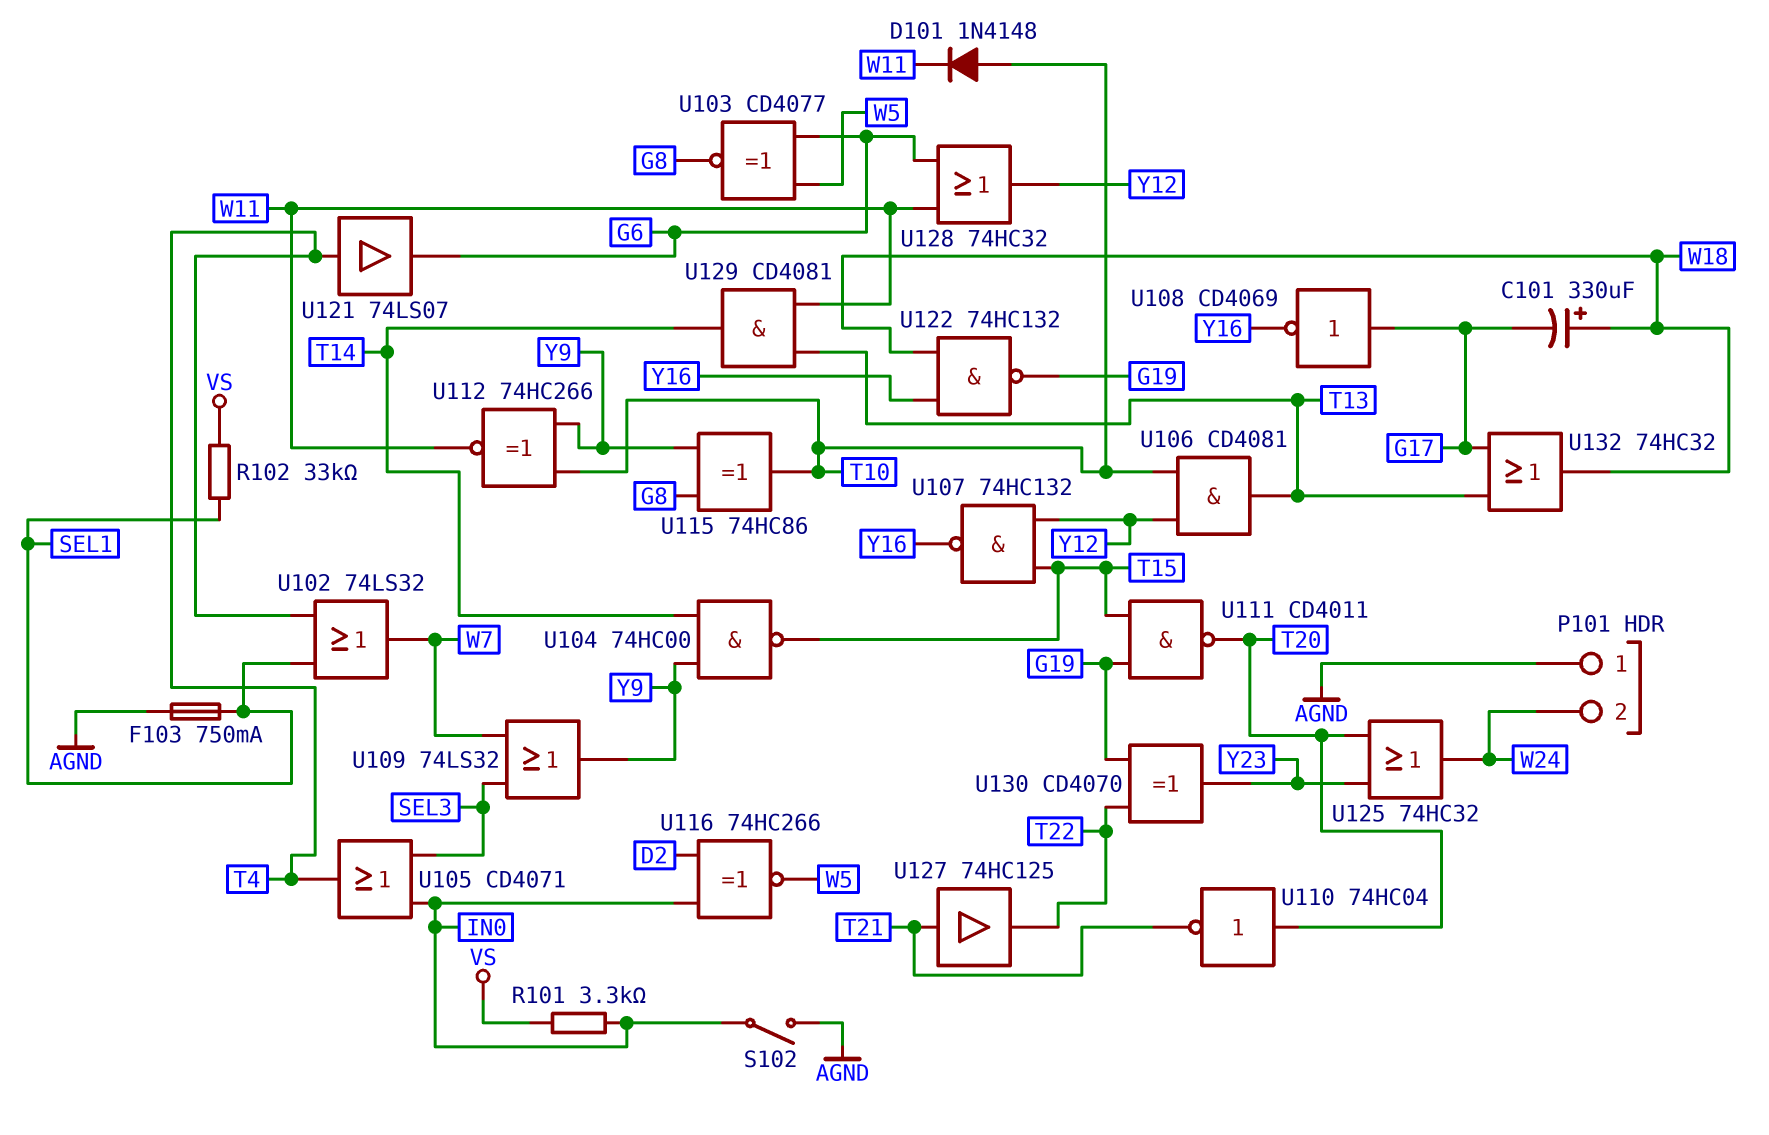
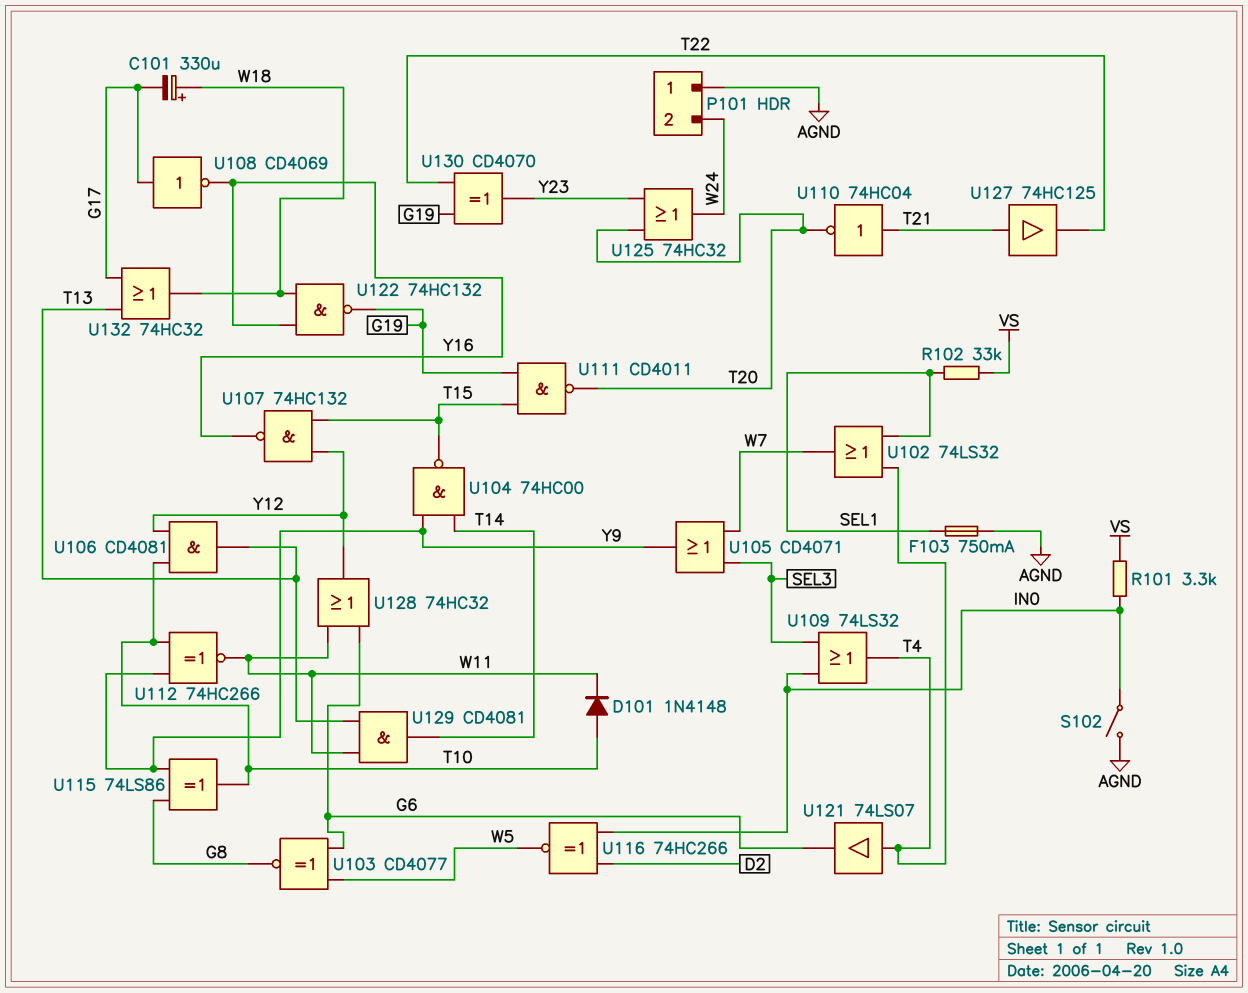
U105: OR CD4071 (in IN0, in SEL3, out T4) -> OR CD4071 (in SEL3, in W7, out Y9)
U109: OR 74LS32 (in SEL3, in W7, out Y9) -> OR 74LS32 (in IN0, in SEL3, out T4)
U110: NOT 74HC04 (in T20, out T21) -> NOT 74HC04 (in T21, out T20)
U115: XOR 74HC86 (in G8, in Y9, out T10) -> XOR 74LS86 (in G8, in Y9, out T10)

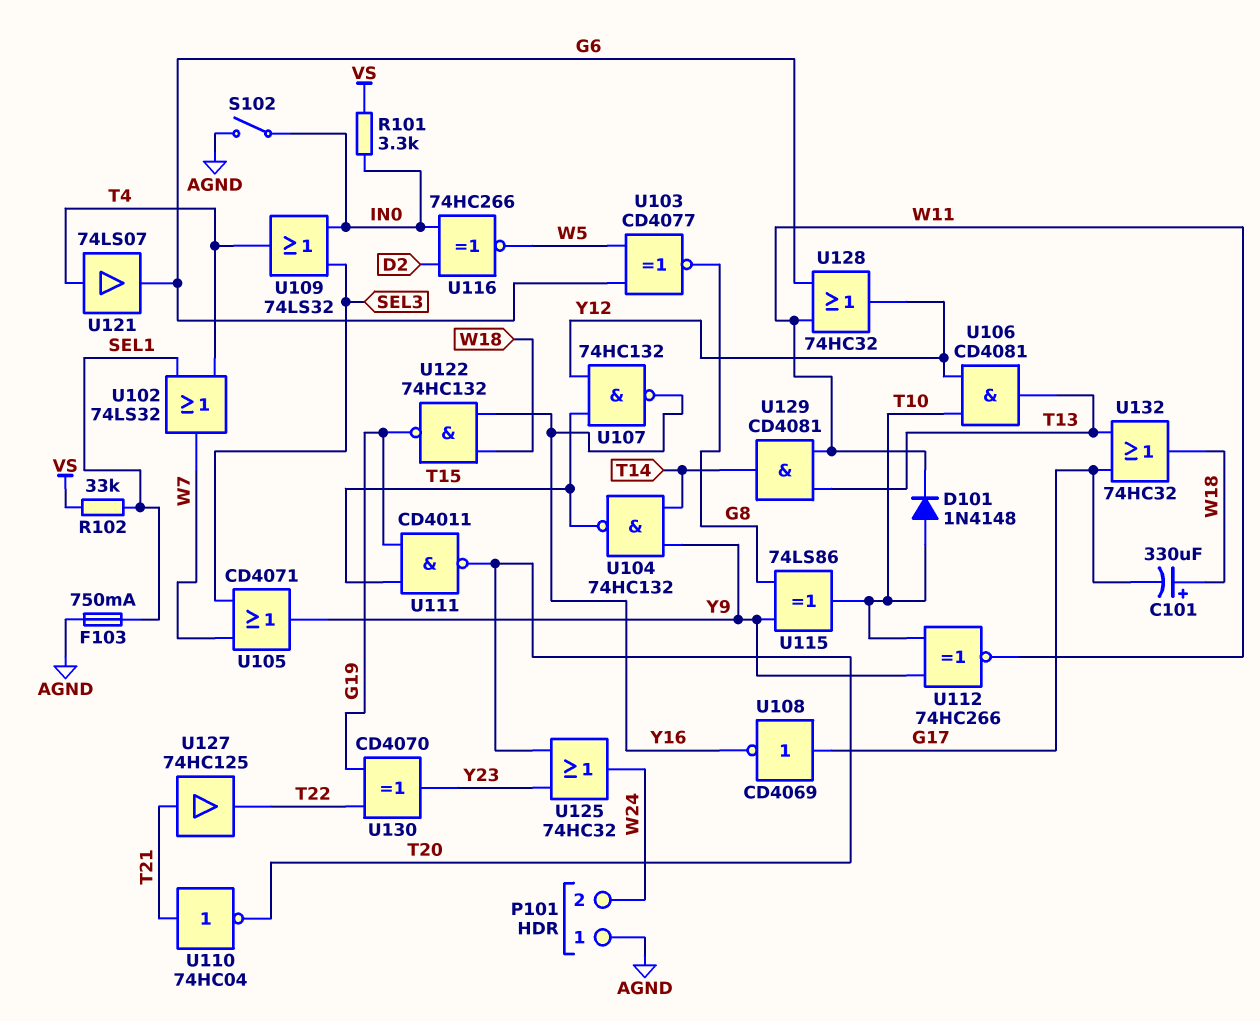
U104: NAND 74HC00 (in T14, in Y9, out T15) -> NAND 74HC132 (in T14, in Y9, out T15)

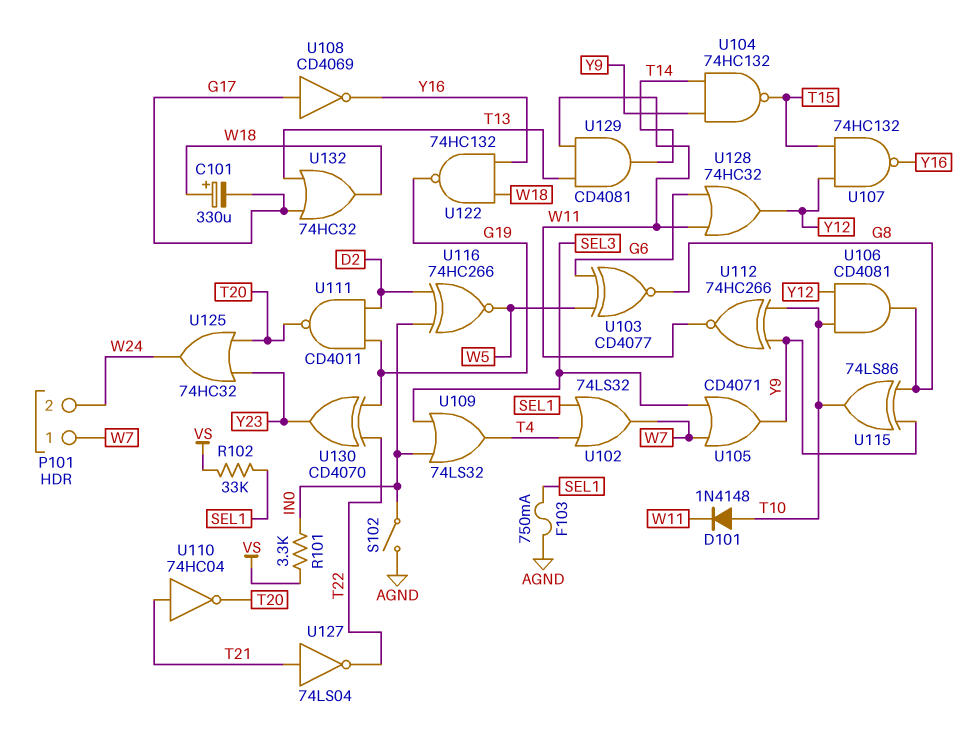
P101 pin 1: AGND -> W7
U106: AND CD4081 (in T10, in Y12, out T13) -> AND CD4081 (in T10, in Y12, out G8)
U111: NAND CD4011 (in G19, in T15, out T20) -> NAND CD4011 (in D2, in G19, out T20)
U121: buffer 74LS07 (in T4, out G6) -> none
U127: buffer 74HC125 (in T21, out T22) -> NOT 74LS04 (in T21, out T22)

